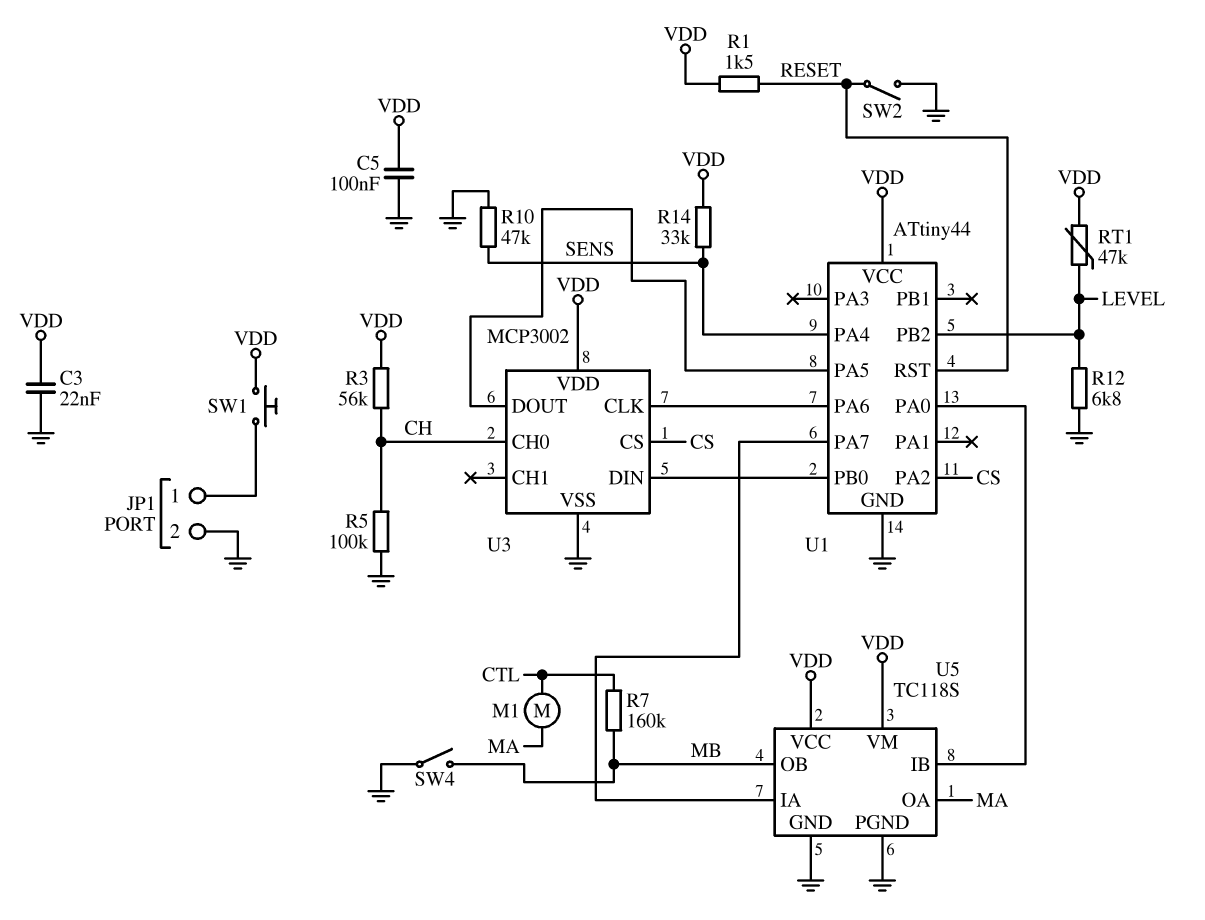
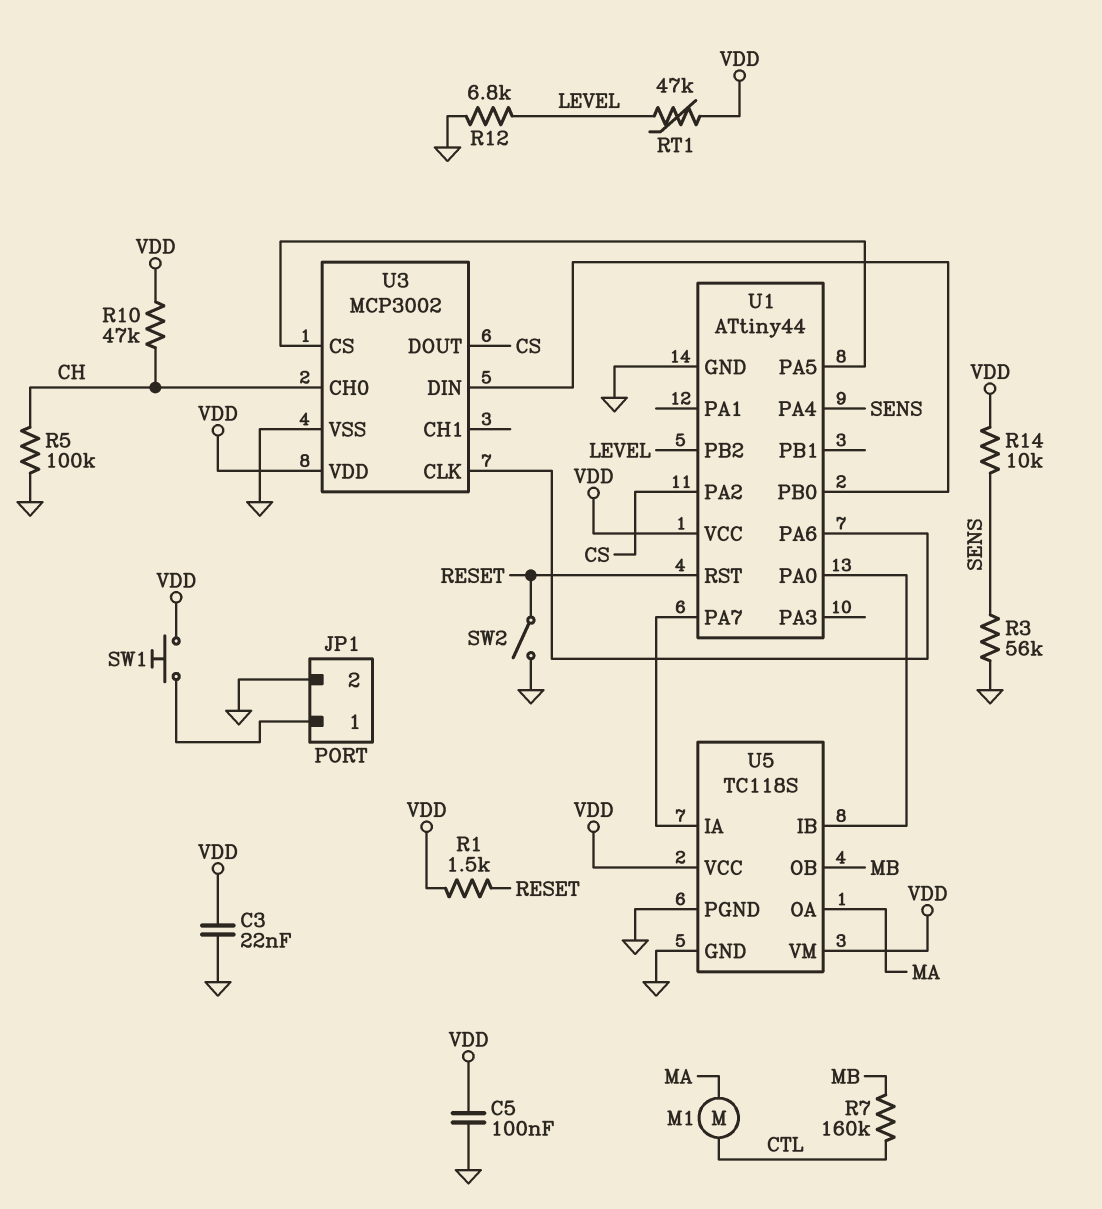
R3: 56k (CH, VDD) -> 56k (GND, SENS)
R10: 47k (GND, SENS) -> 47k (CH, VDD)
R14: 33k (SENS, VDD) -> 10k (SENS, VDD)
SW4: switch (GND, MB) -> none
U3 pin CS: CS -> U1/PA5
U3 pin DOUT: U1/PA5 -> CS

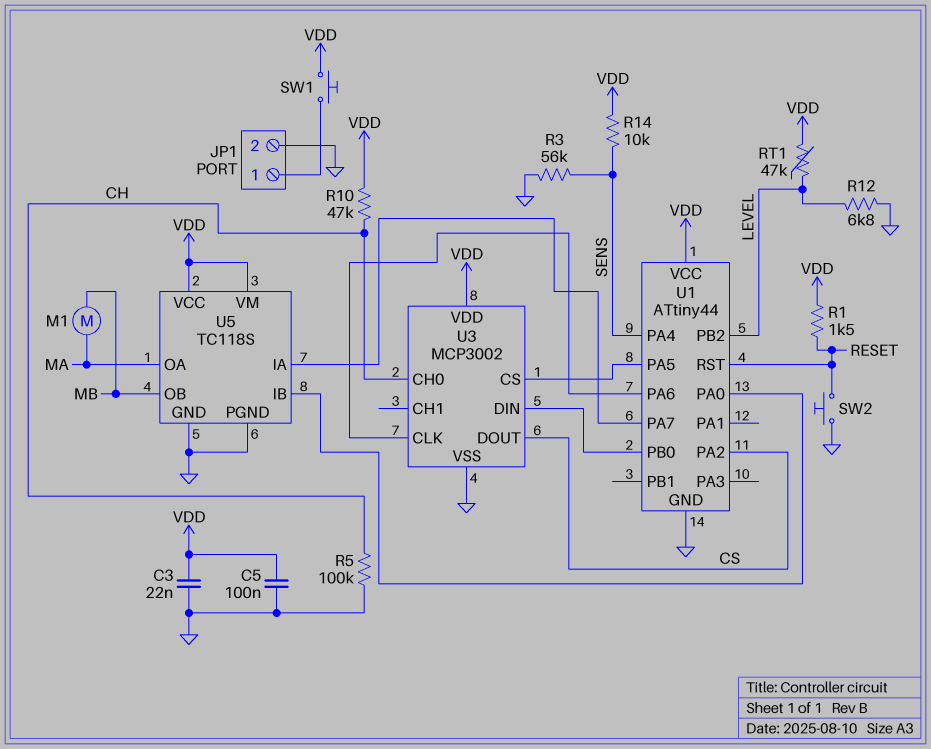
M1: motor (CTL, MA) -> motor (MA, MB)
R7: 160k (CTL, MB) -> none
SW2: switch (GND, RESET) -> button (GND, RESET)

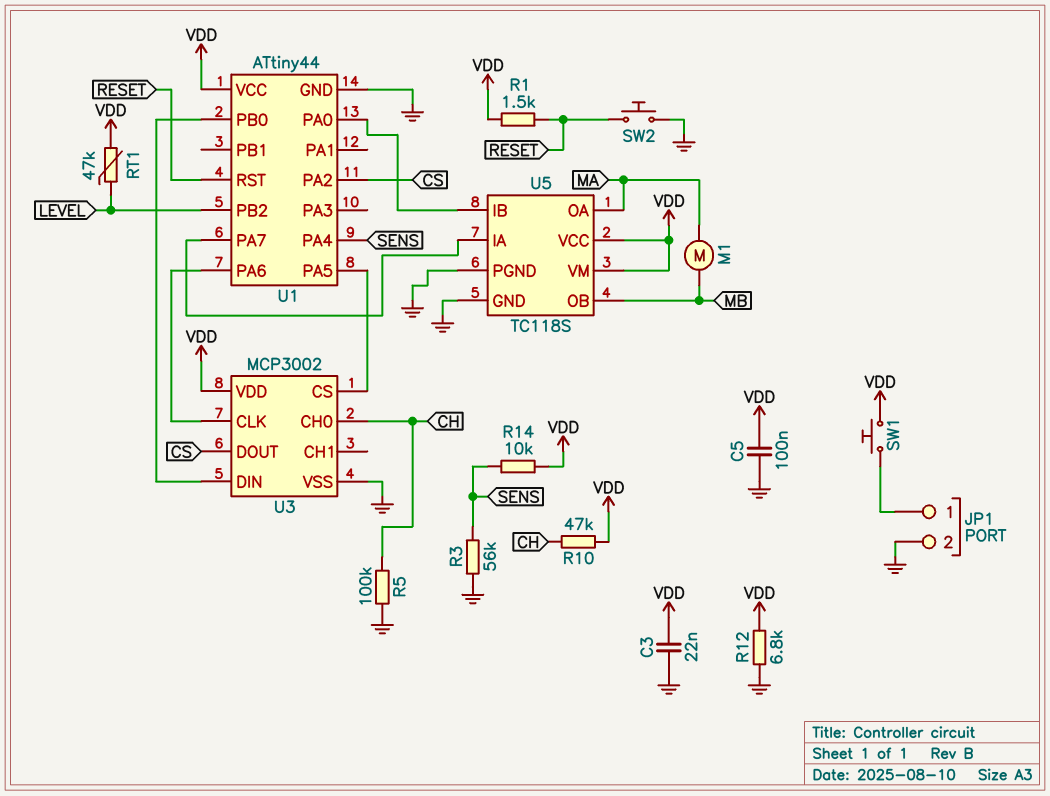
R12: 6.8k (GND, LEVEL) -> 6.8k (GND, VDD)

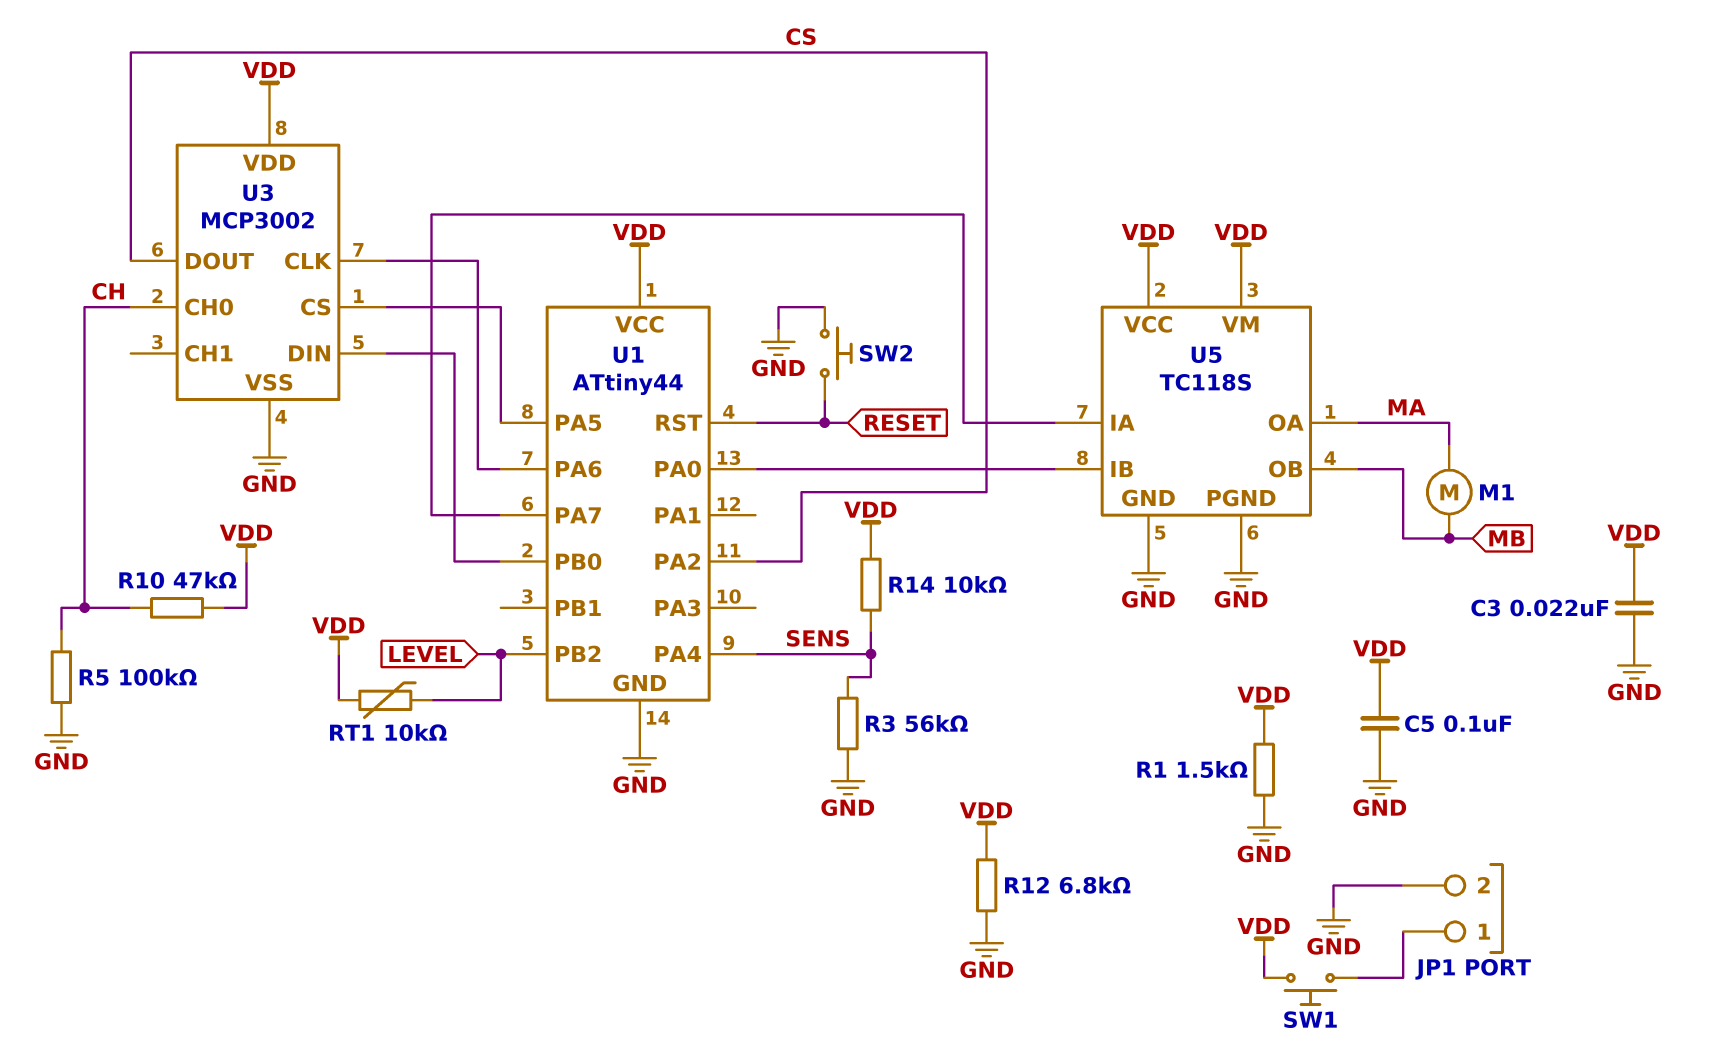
R1: 1.5k (RESET, VDD) -> 1.5k (GND, VDD)
RT1: 47k (LEVEL, VDD) -> 10k (LEVEL, VDD)

